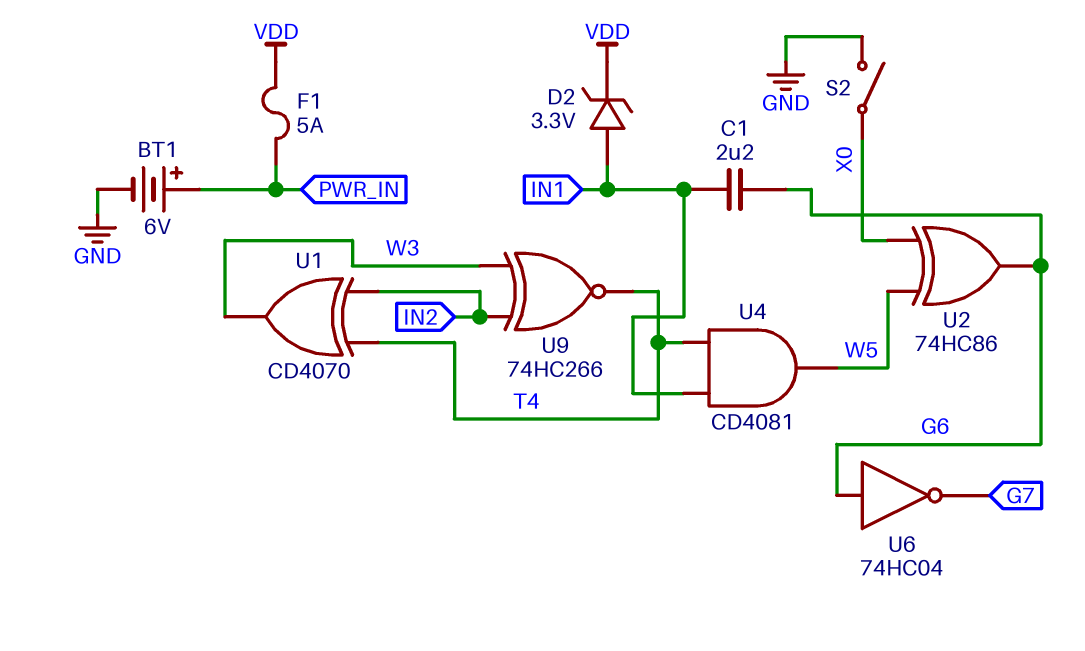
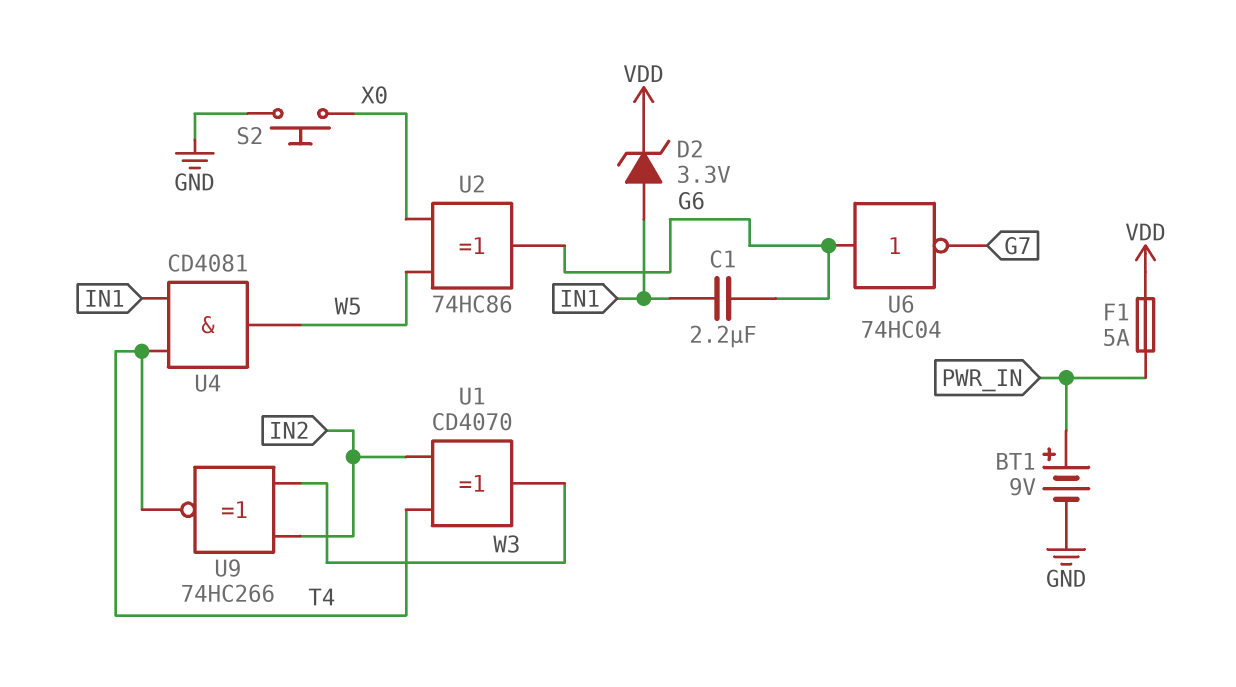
BT1: 6V (plus PWR_IN, minus GND) -> 9V (plus PWR_IN, minus GND)
S2: switch (GND, X0) -> button (GND, X0)

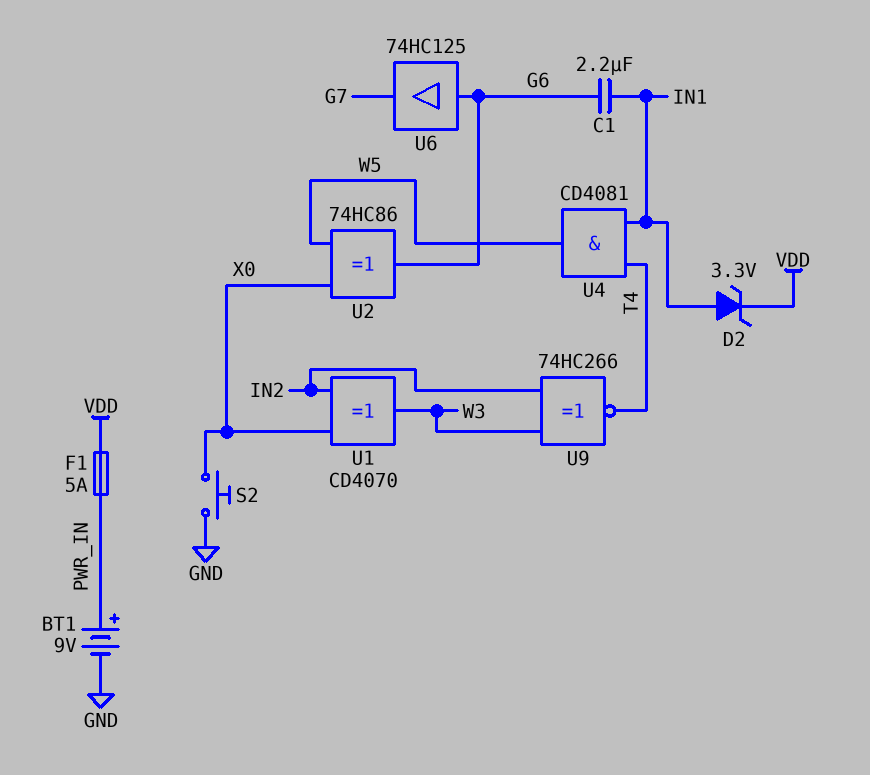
U1: XOR CD4070 (in IN2, in T4, out W3) -> XOR CD4070 (in IN2, in X0, out W3)
U6: NOT 74HC04 (in G6, out G7) -> buffer 74HC125 (in G6, out G7)

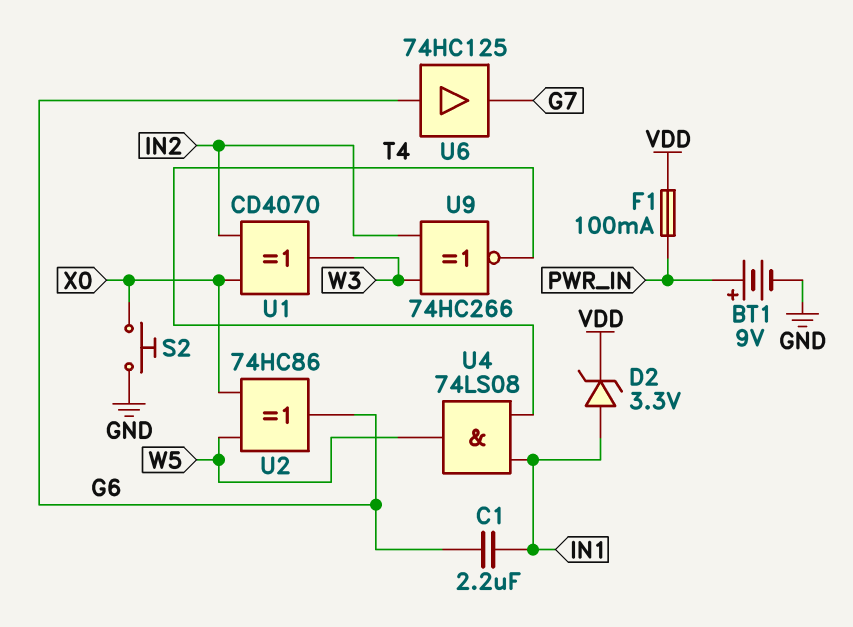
F1: 5A (PWR_IN, VDD) -> 100mA (PWR_IN, VDD)
U4: AND CD4081 (in IN1, in T4, out W5) -> AND 74LS08 (in IN1, in T4, out W5)

